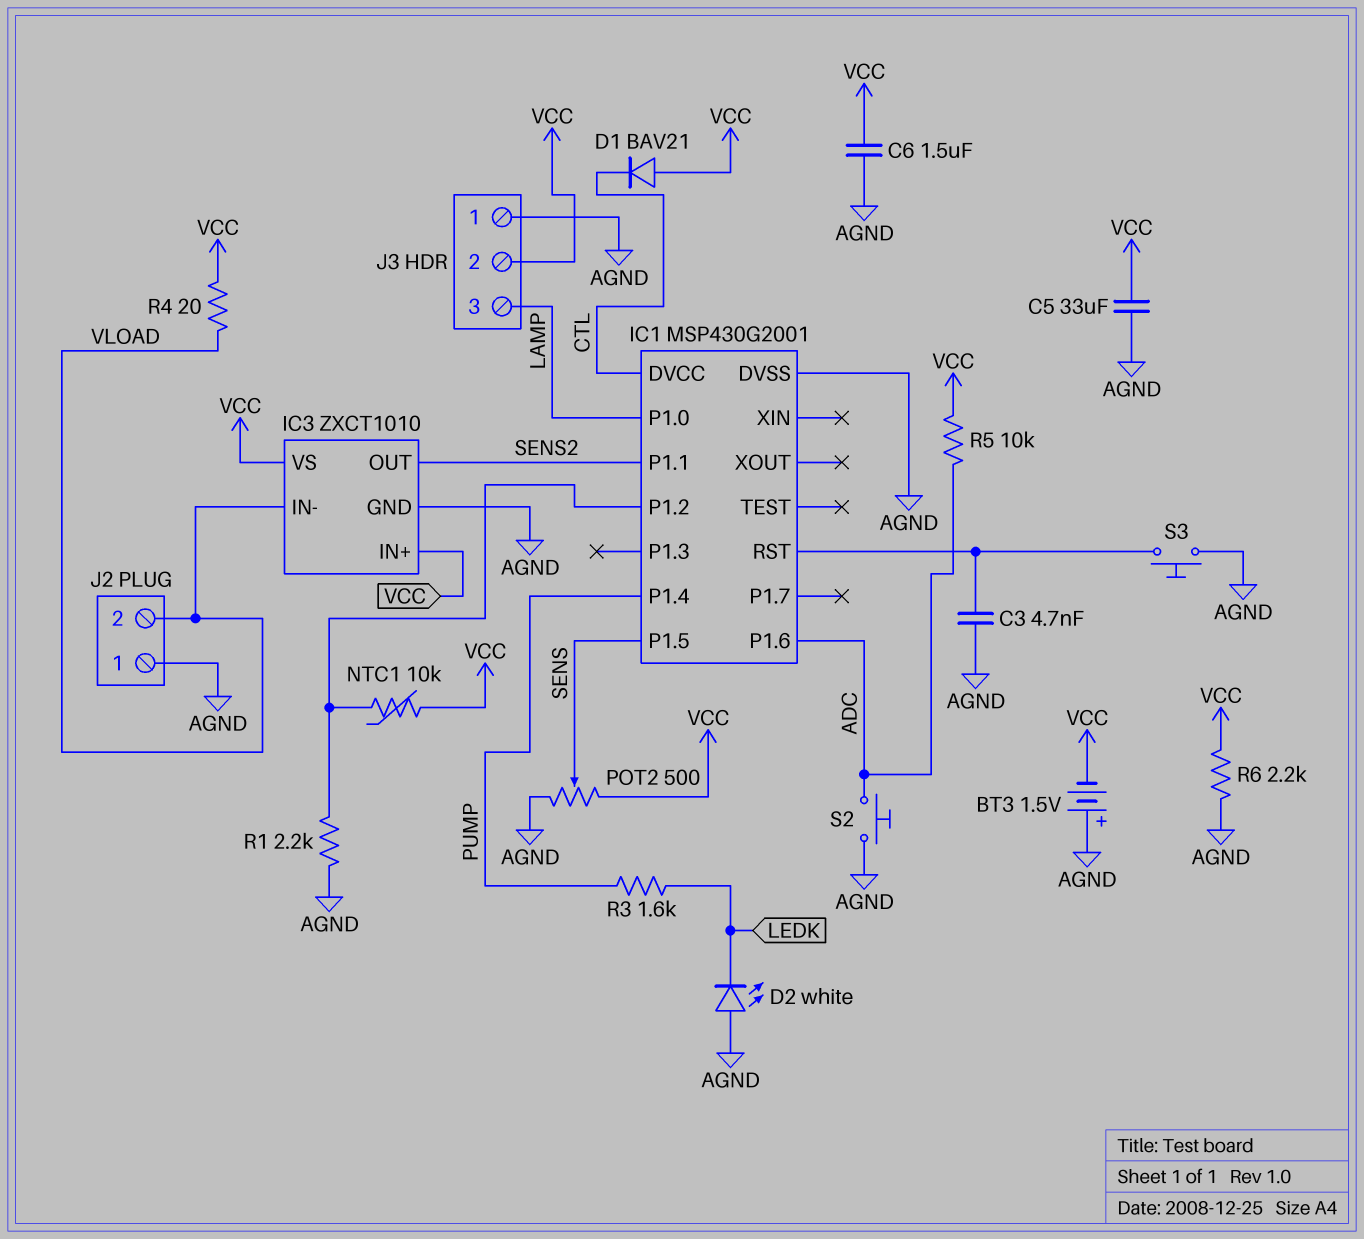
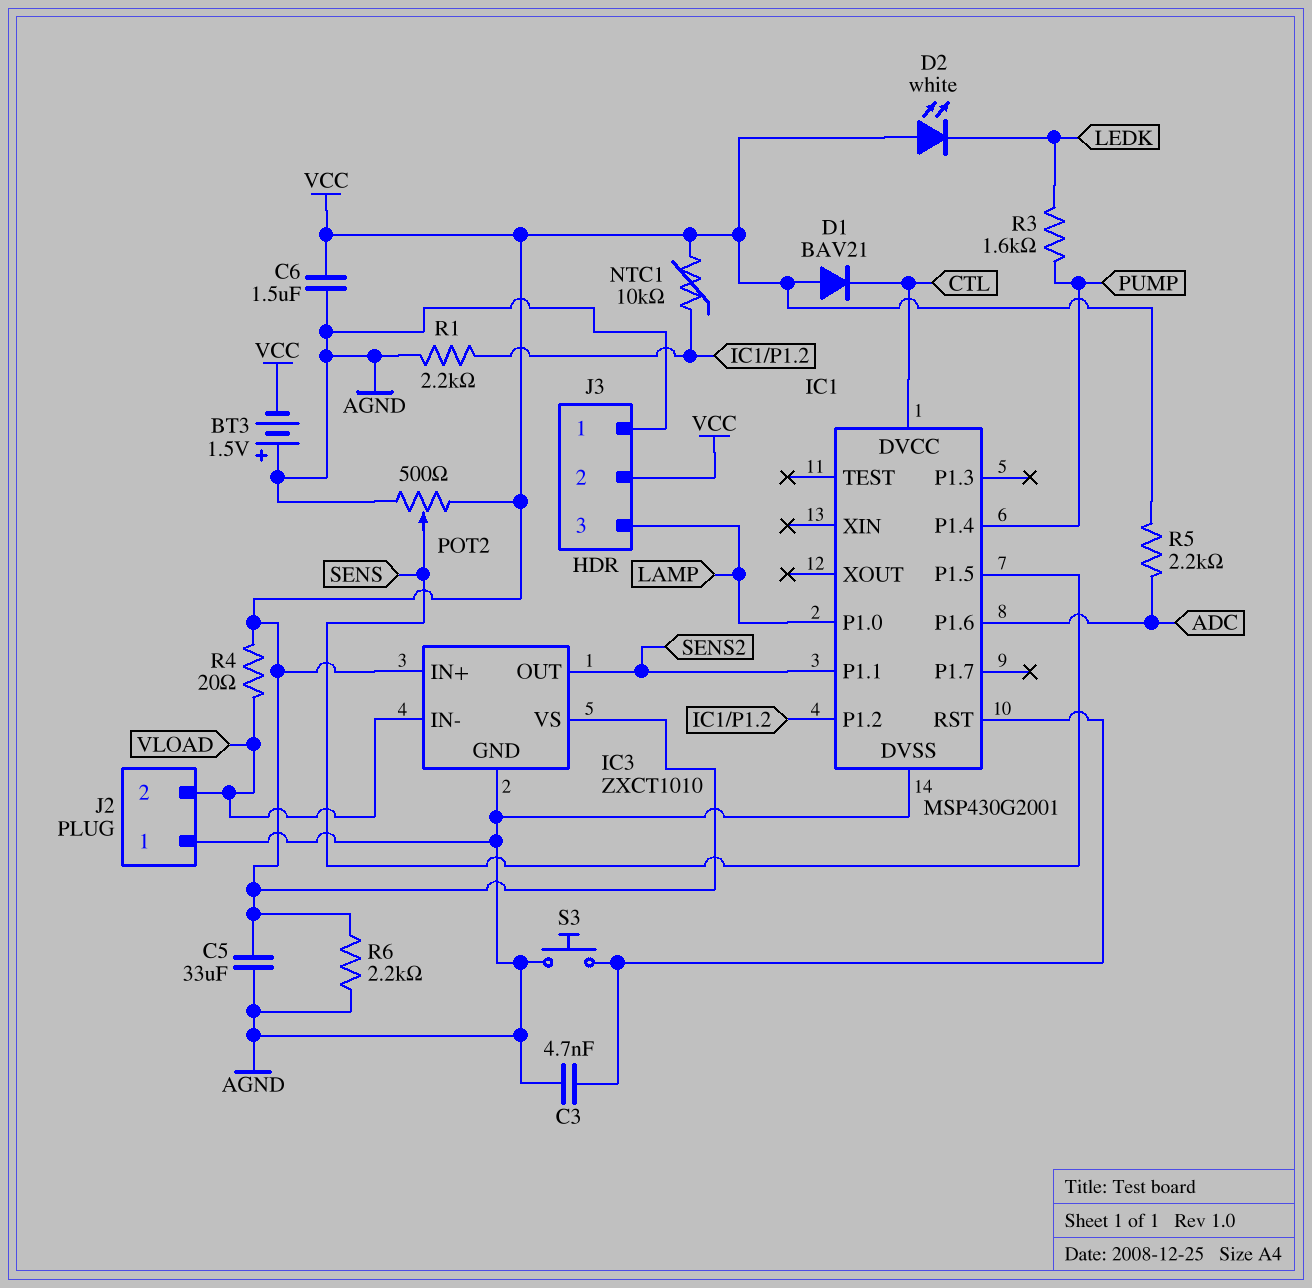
D2: LED white (A AGND, K LEDK) -> LED white (A VCC, K LEDK)
R5: 10k (ADC, VCC) -> 2.2k (ADC, VCC)
S2: button (ADC, AGND) -> none

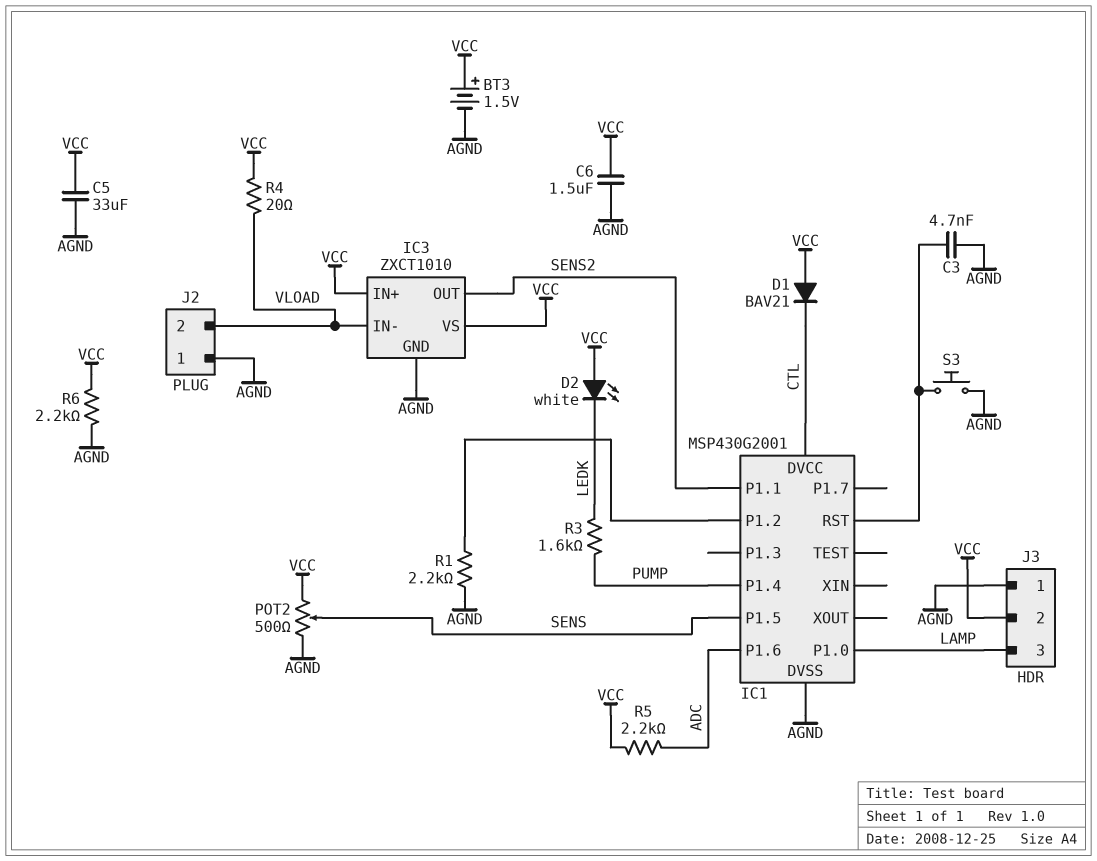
BT3: 1.5V (plus AGND, minus VCC) -> 1.5V (plus VCC, minus AGND)
NTC1: 10k (IC1/P1.2, VCC) -> none

